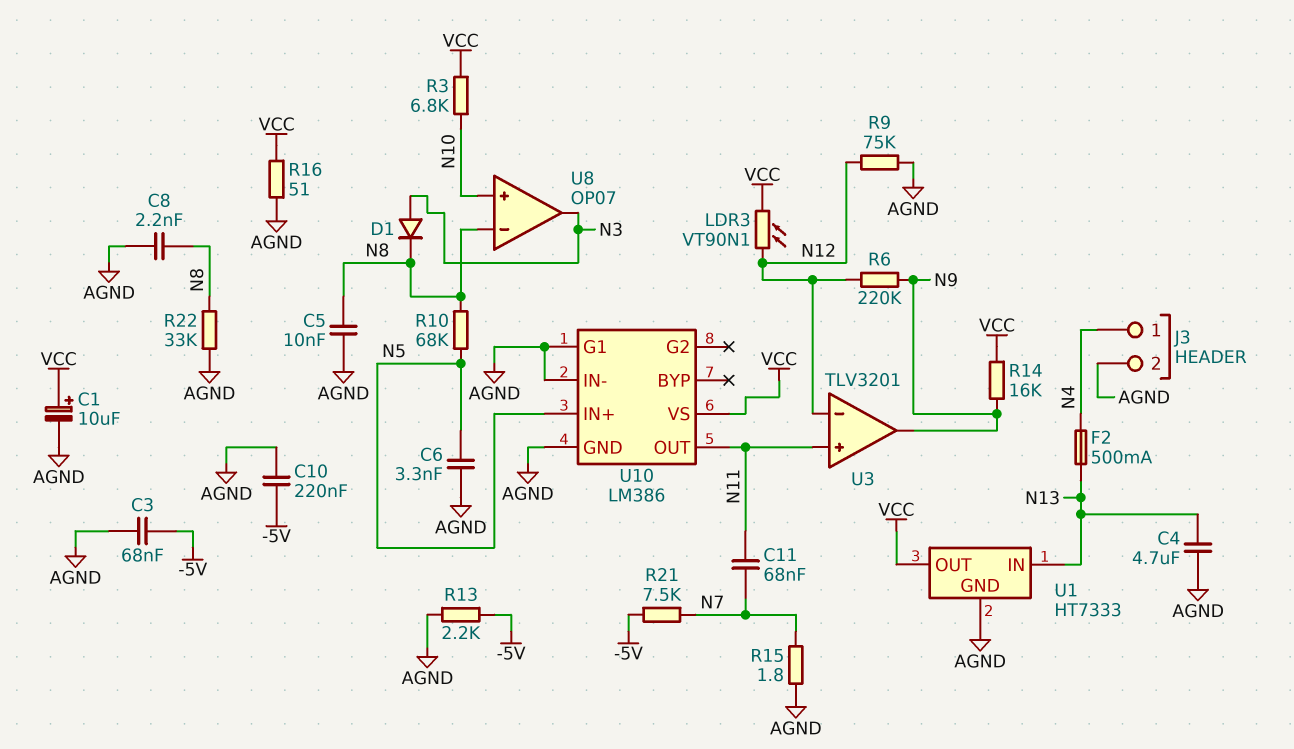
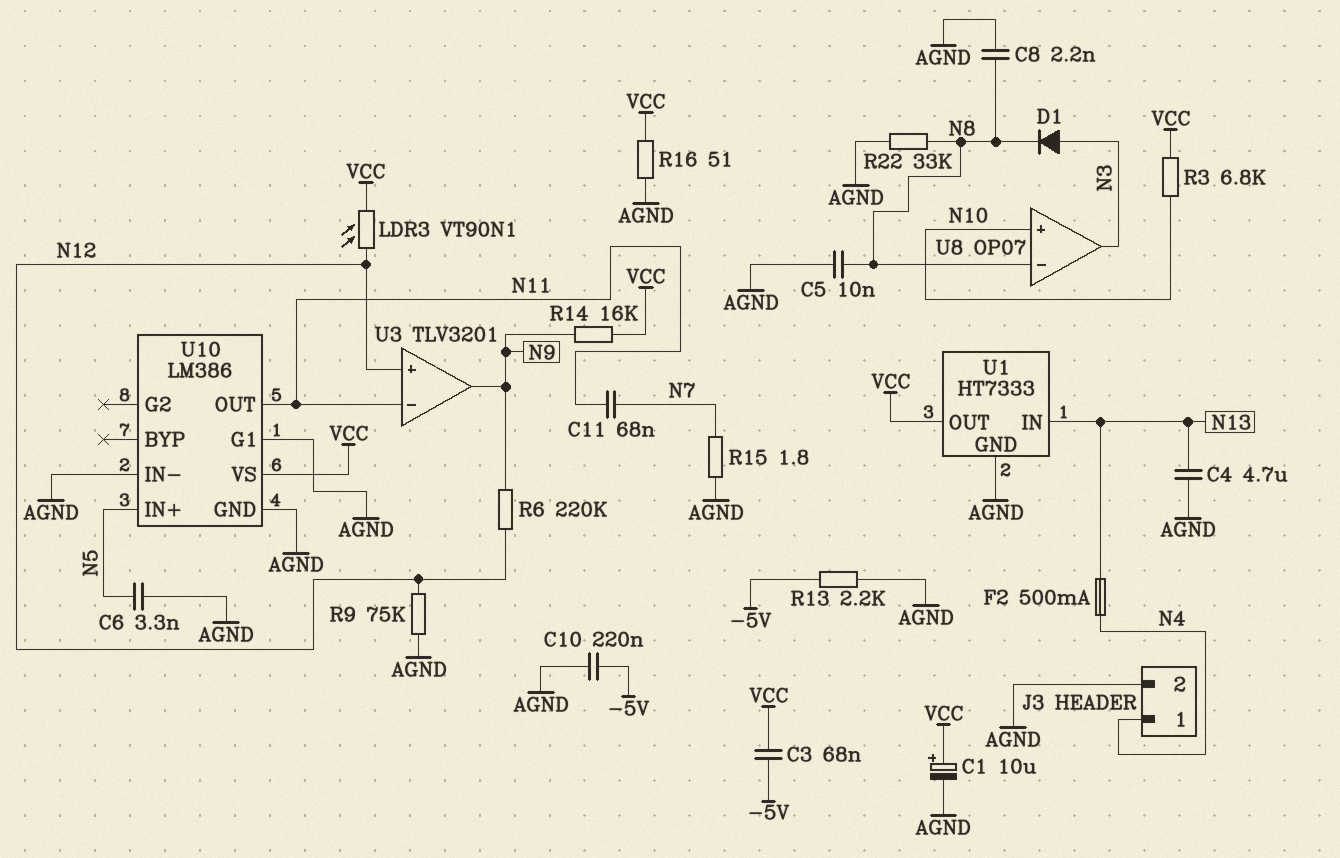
C3: 68nF (-5V, AGND) -> 68nF (-5V, VCC)
R10: 68k (N5, N8) -> none
R21: 7.5k (-5V, N7) -> none
U3 pin in+: N11 -> N12
U3 pin in-: N12 -> N11

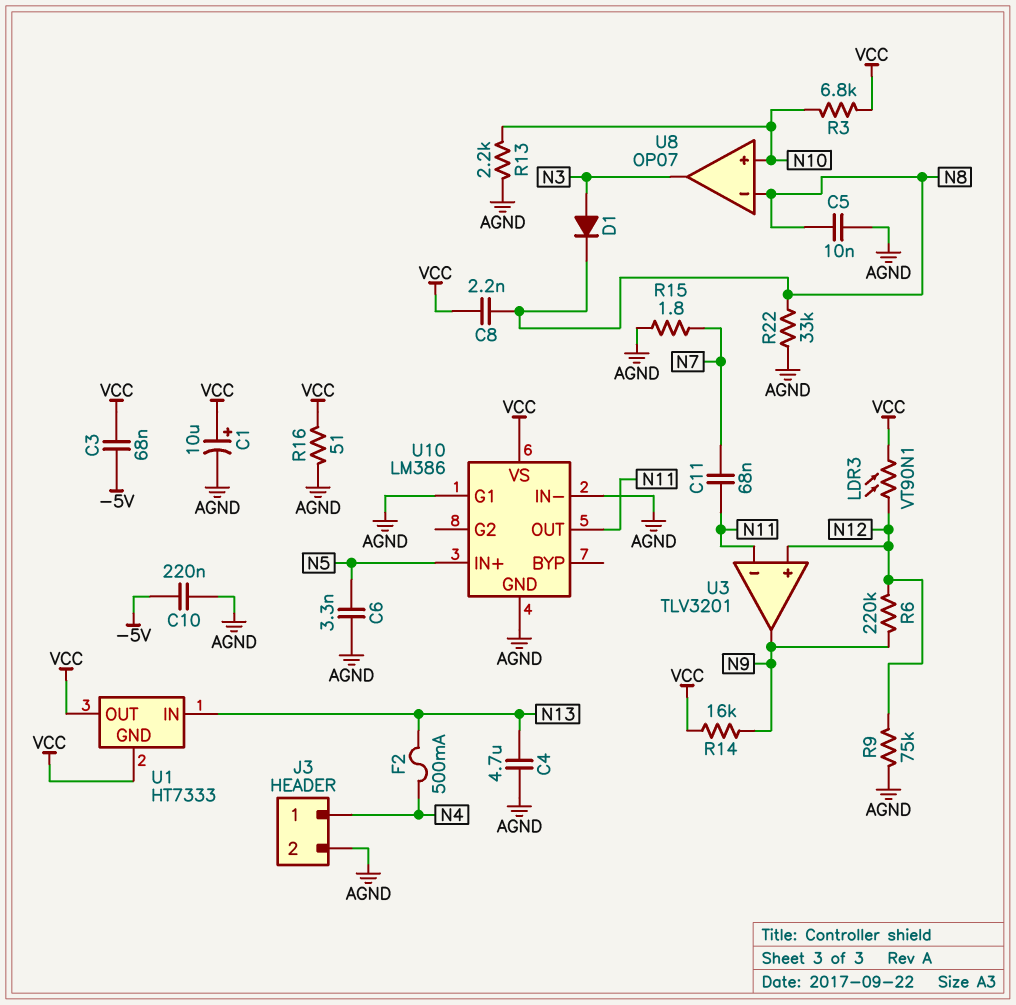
C8: 2.2nF (AGND, N8) -> 2.2nF (N8, VCC)
R13: 2.2k (-5V, AGND) -> 2.2k (AGND, N10)
U1 pin GND: AGND -> VCC

